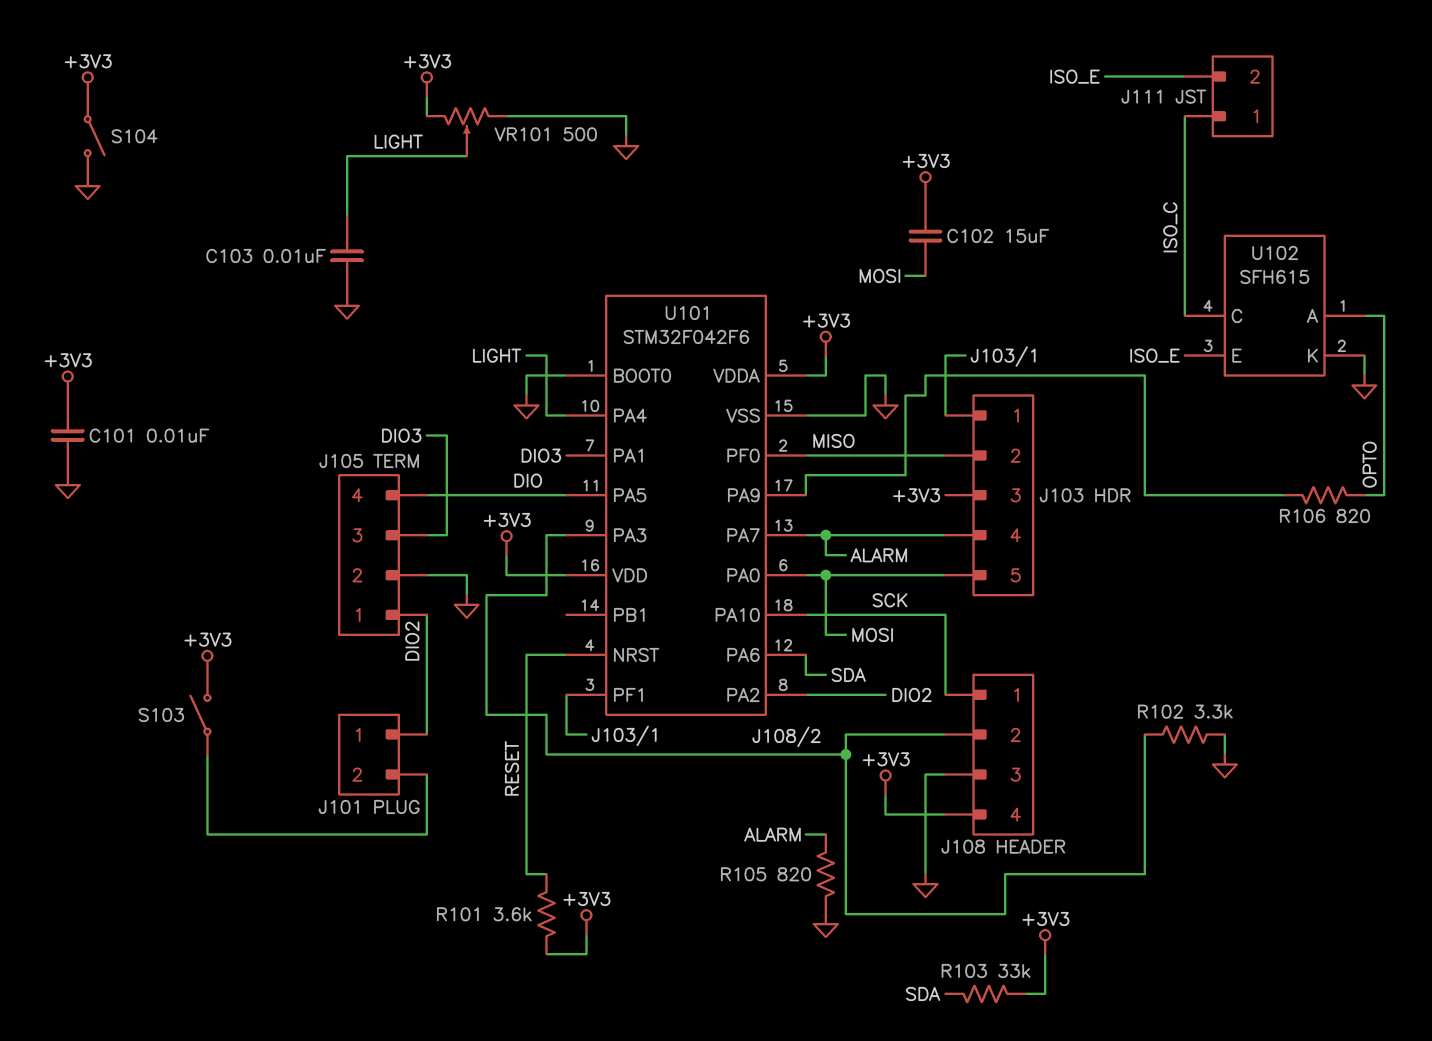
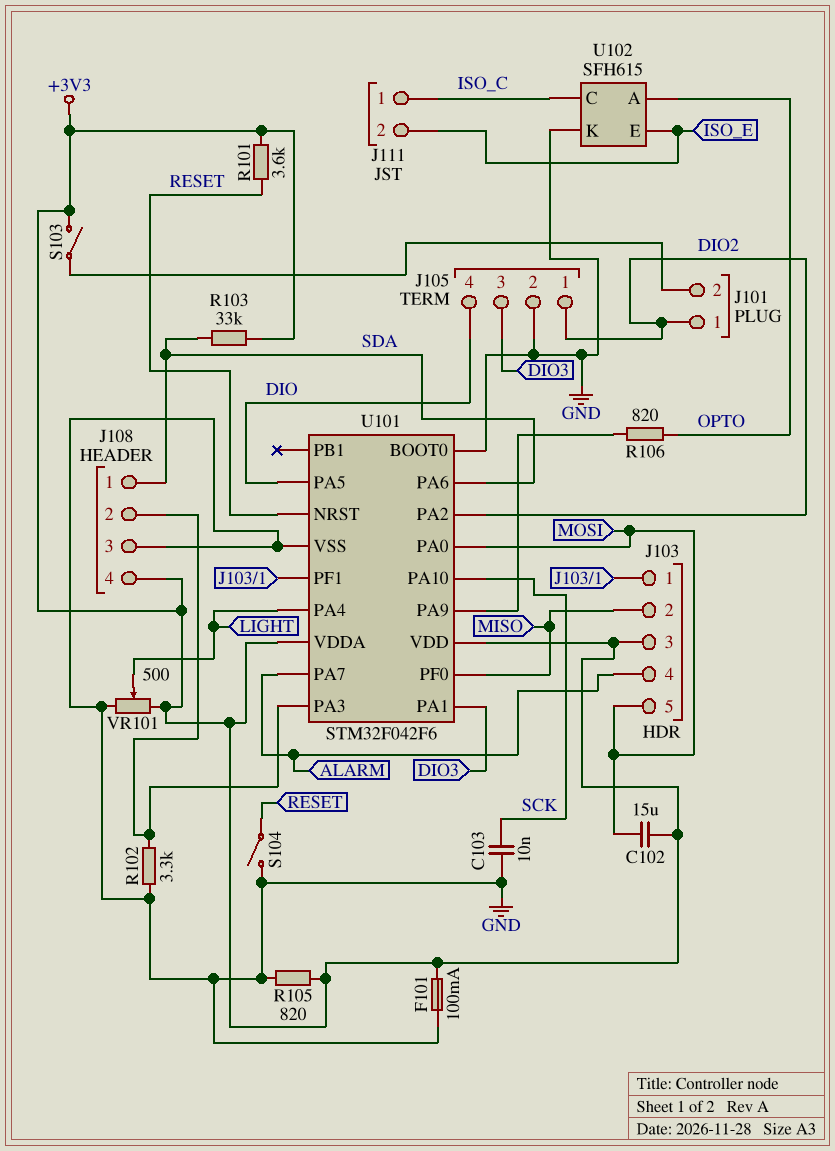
C101: 10nF (+3V3, GND) -> none
C103: 10nF (GND, LIGHT) -> 10nF (GND, SCK)
F101: none -> 100mA (+3V3, GND)
J108 pin 1: SCK -> SDA
R105: 820 (ALARM, GND) -> 820 (+3V3, GND)
S104: switch (+3V3, GND) -> switch (GND, RESET)

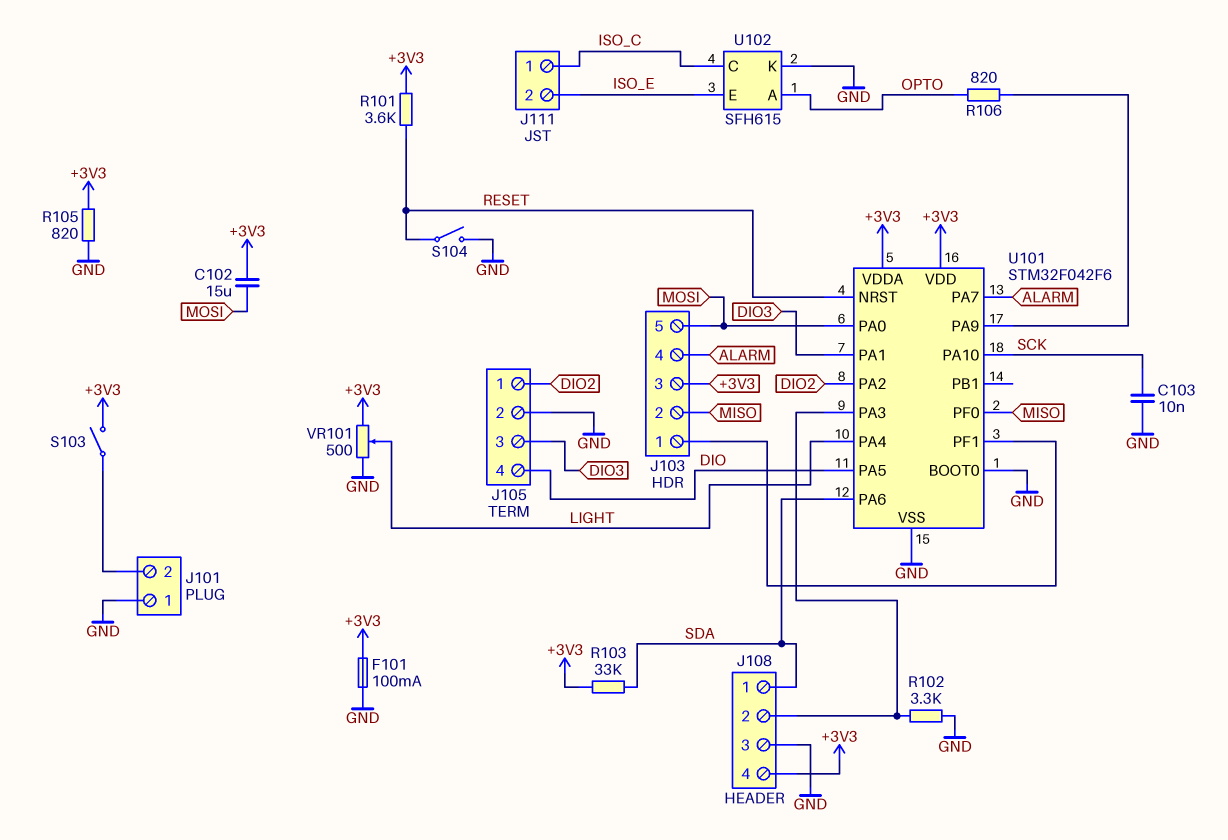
J101 pin 1: DIO2 -> GND

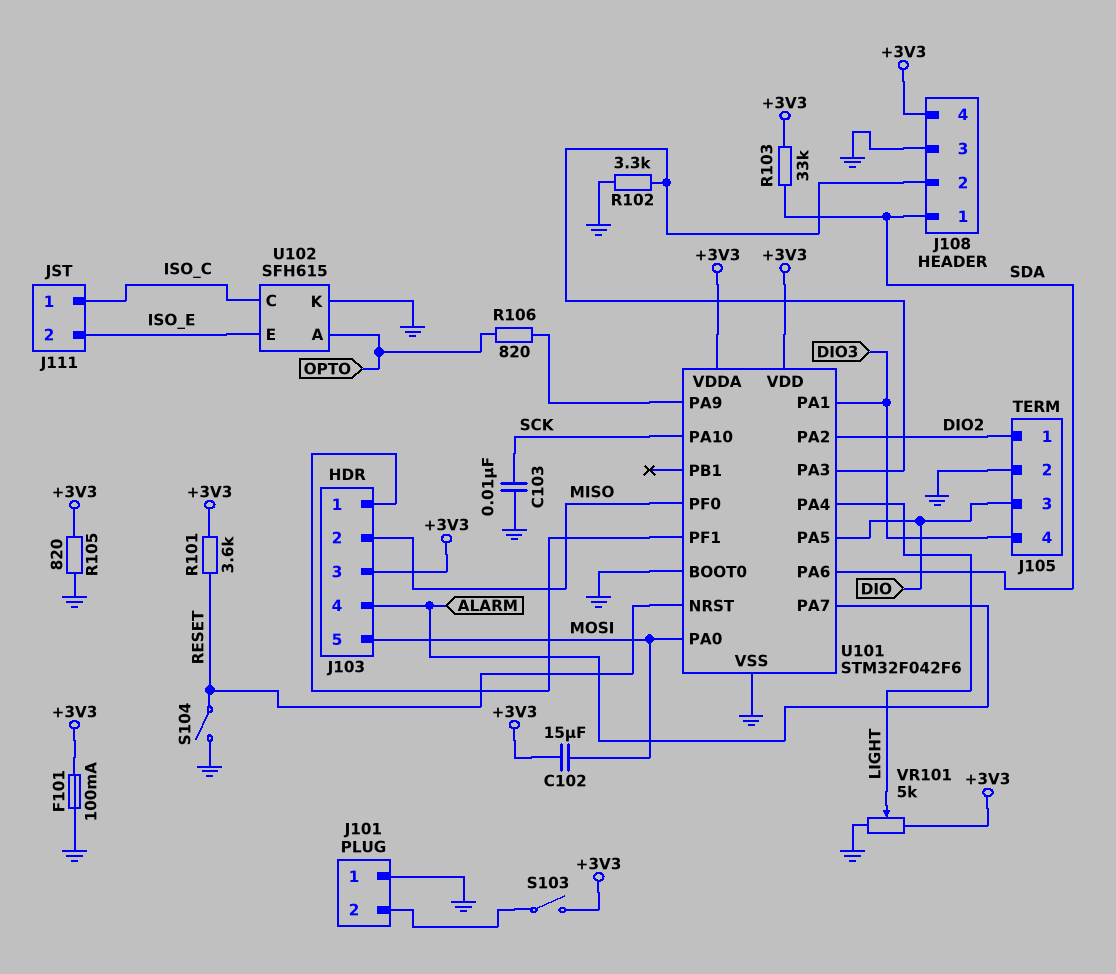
J105 pin 3: DIO3 -> DIO
J105 pin 4: DIO -> DIO3
VR101: 500 (+3V3, GND, wiper LIGHT) -> 5k (+3V3, GND, wiper LIGHT)

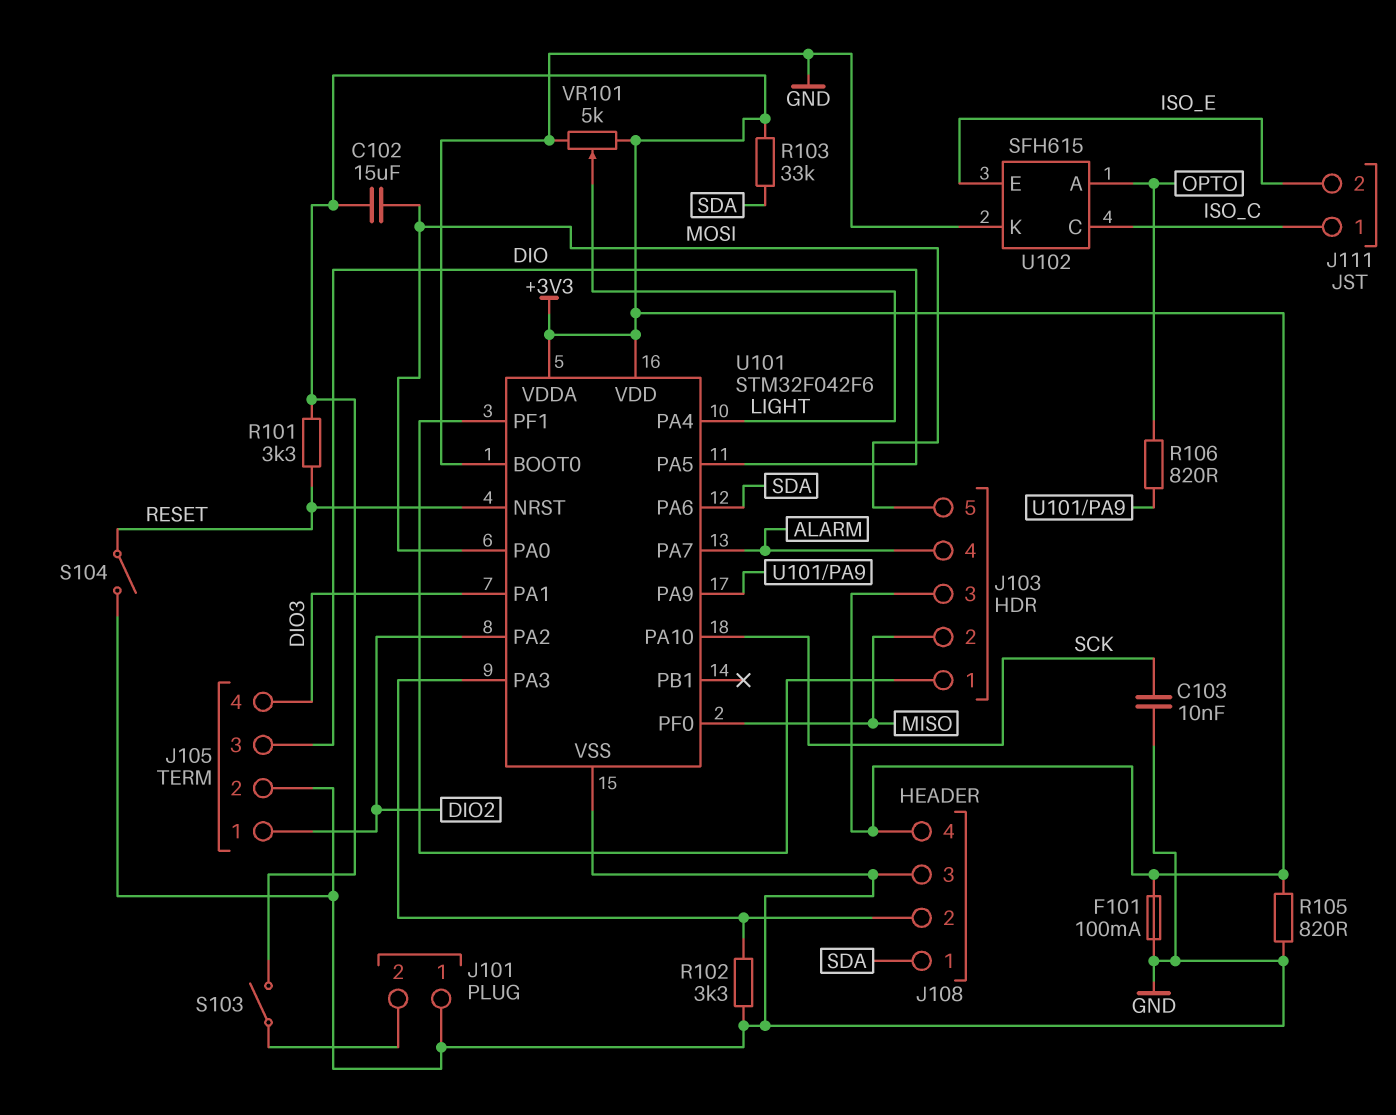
R101: 3.6k (+3V3, RESET) -> 3.3k (+3V3, RESET)

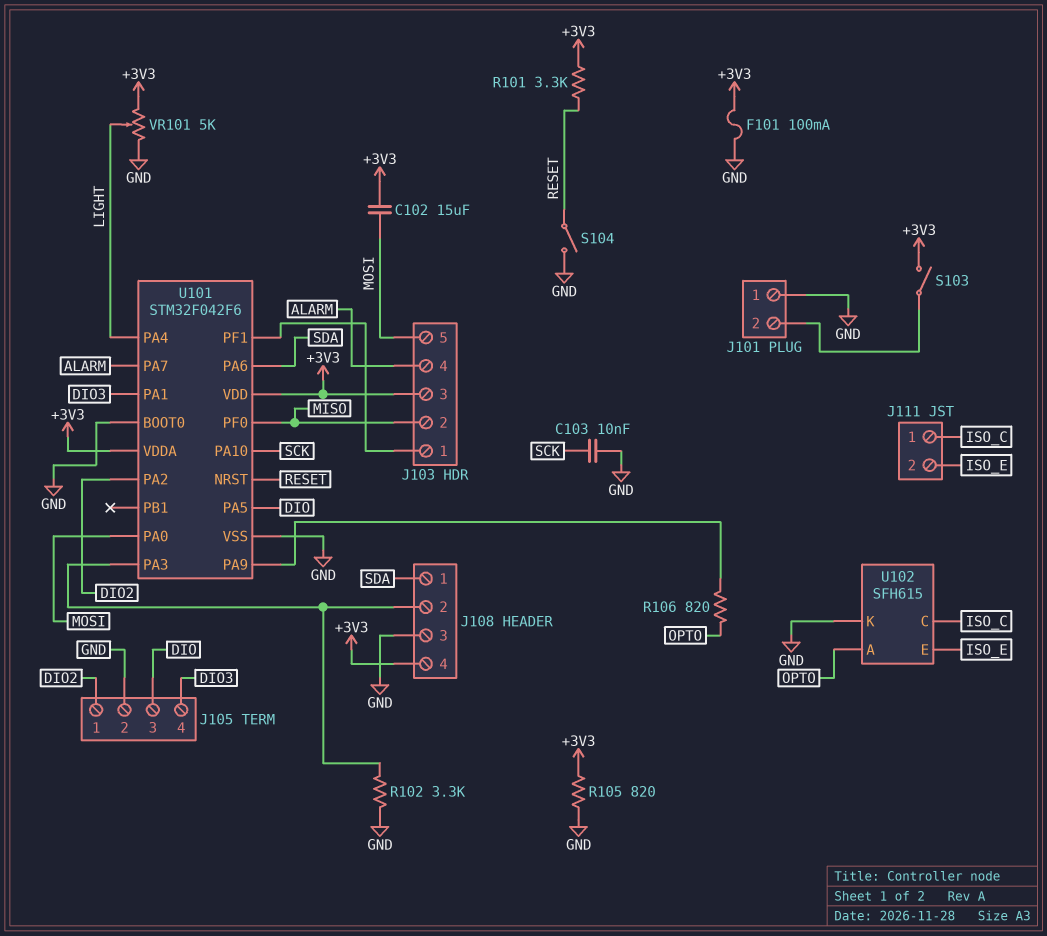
R103: 33k (+3V3, SDA) -> none

